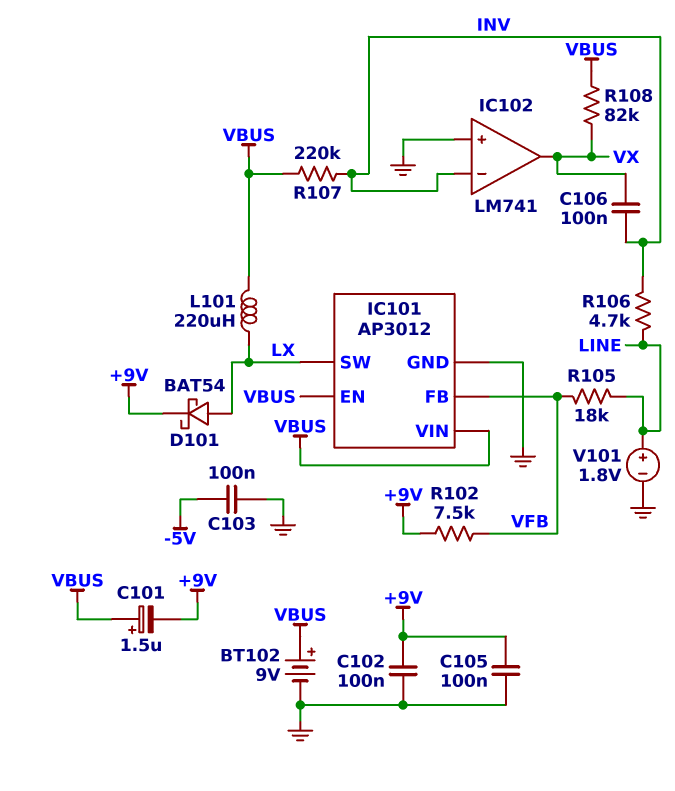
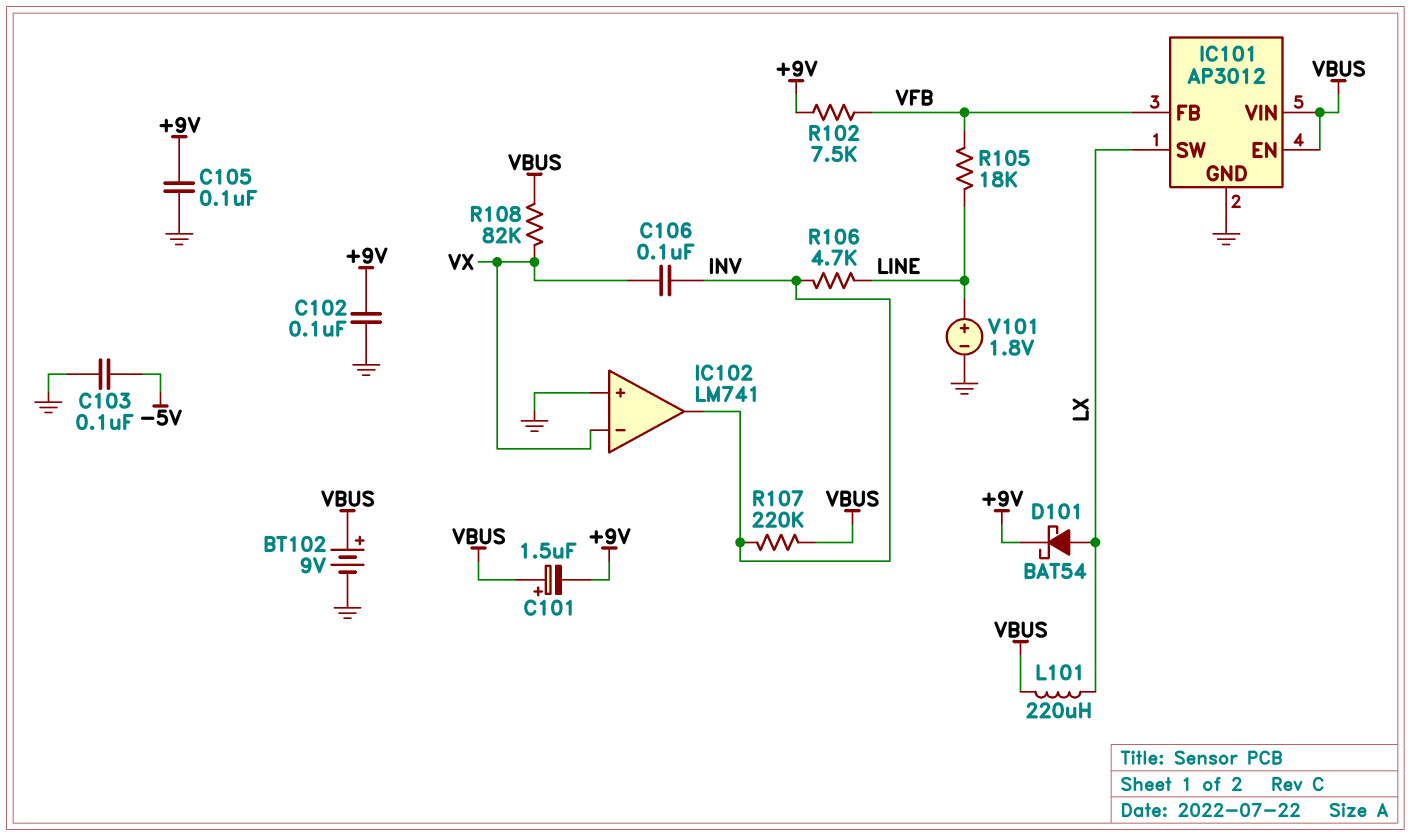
IC102 pin in-: INV -> VX
IC102 pin out: VX -> INV

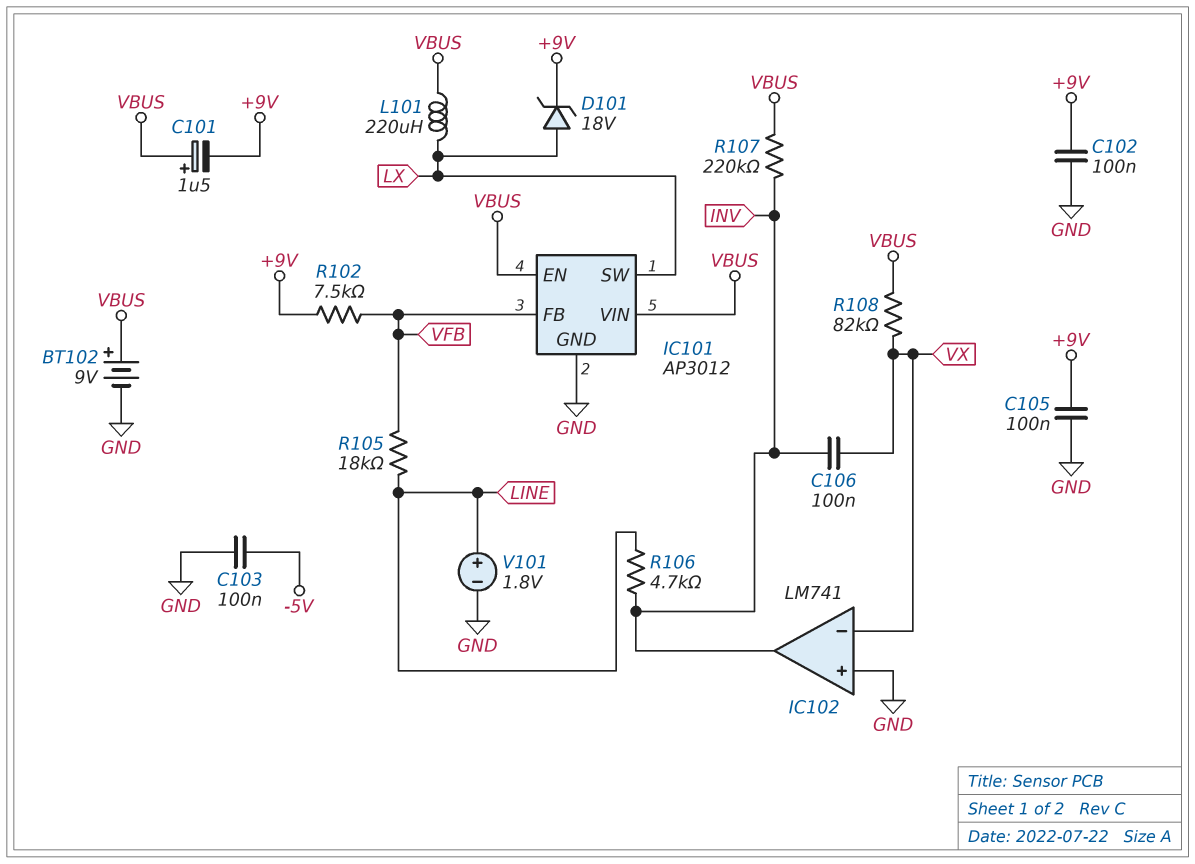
D101: schottky BAT54 (A LX, K +9V) -> zener 18V (A LX, K +9V)

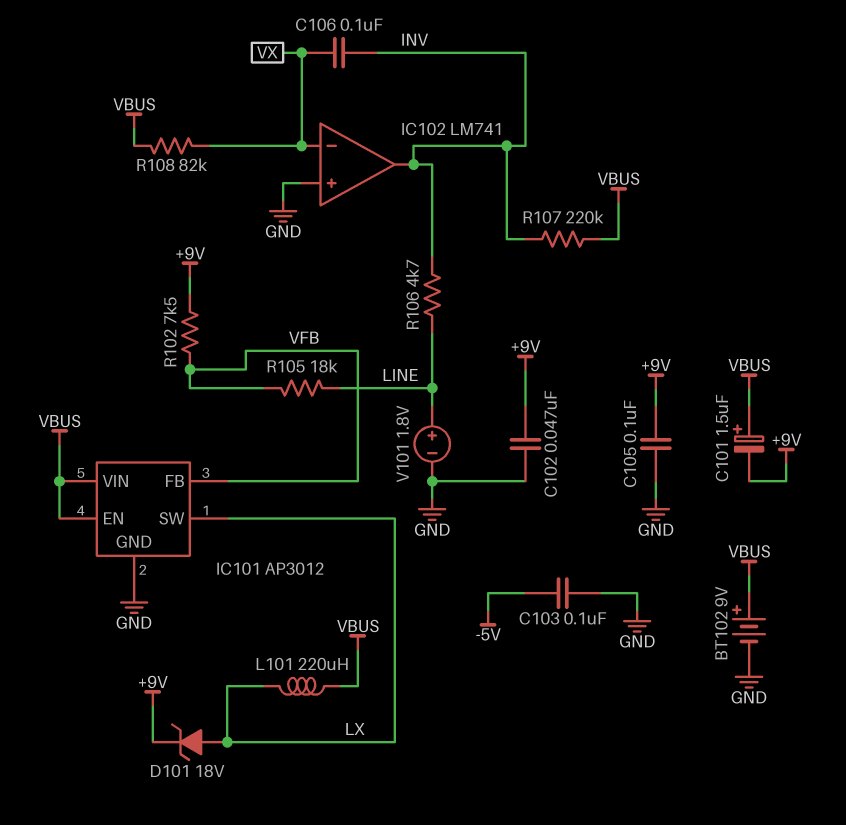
C102: 100nF (+9V, GND) -> 47nF (+9V, GND)

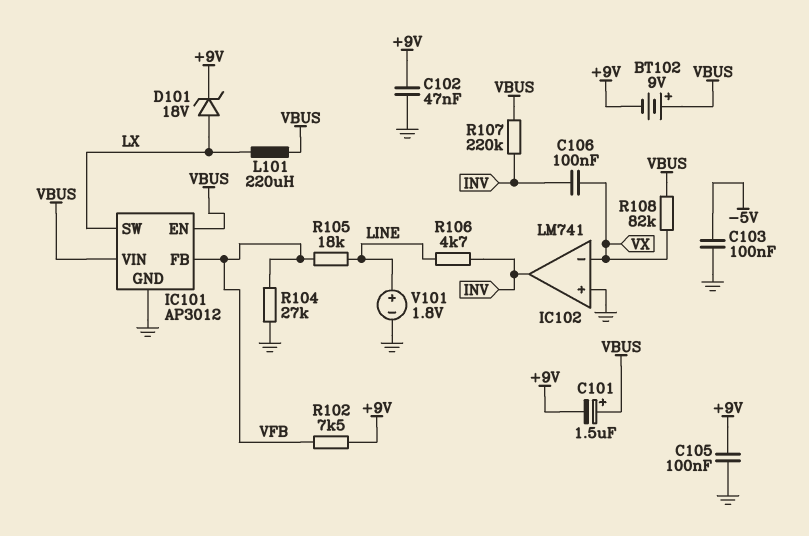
BT102: 9V (plus VBUS, minus GND) -> 9V (plus VBUS, minus +9V)
R104: none -> 27k (GND, VFB)

